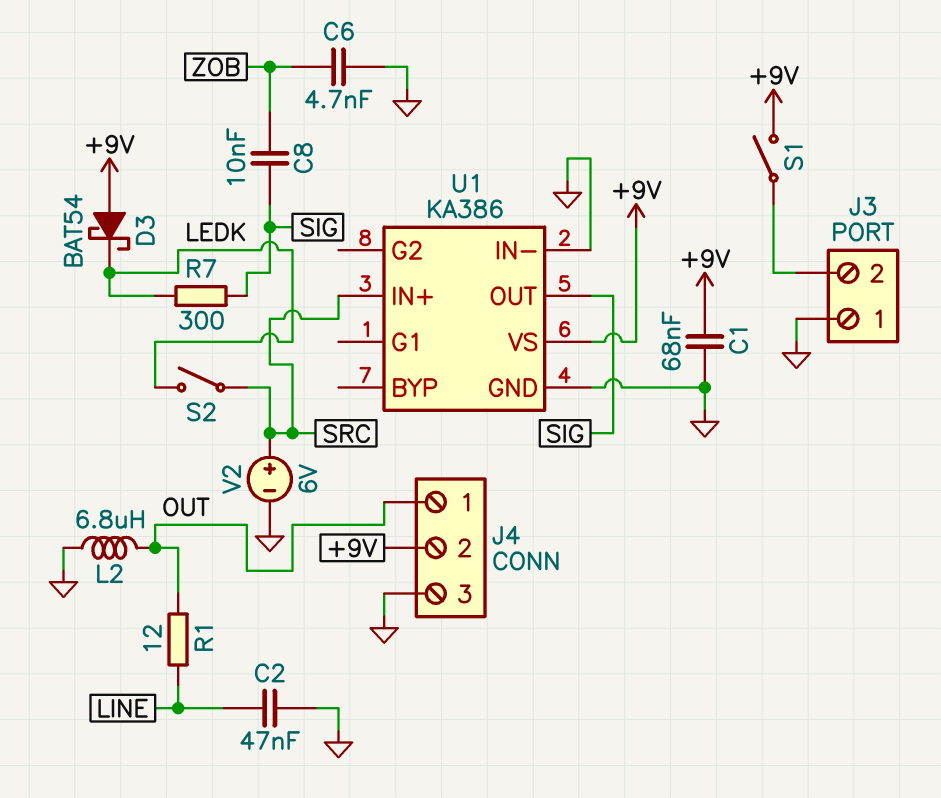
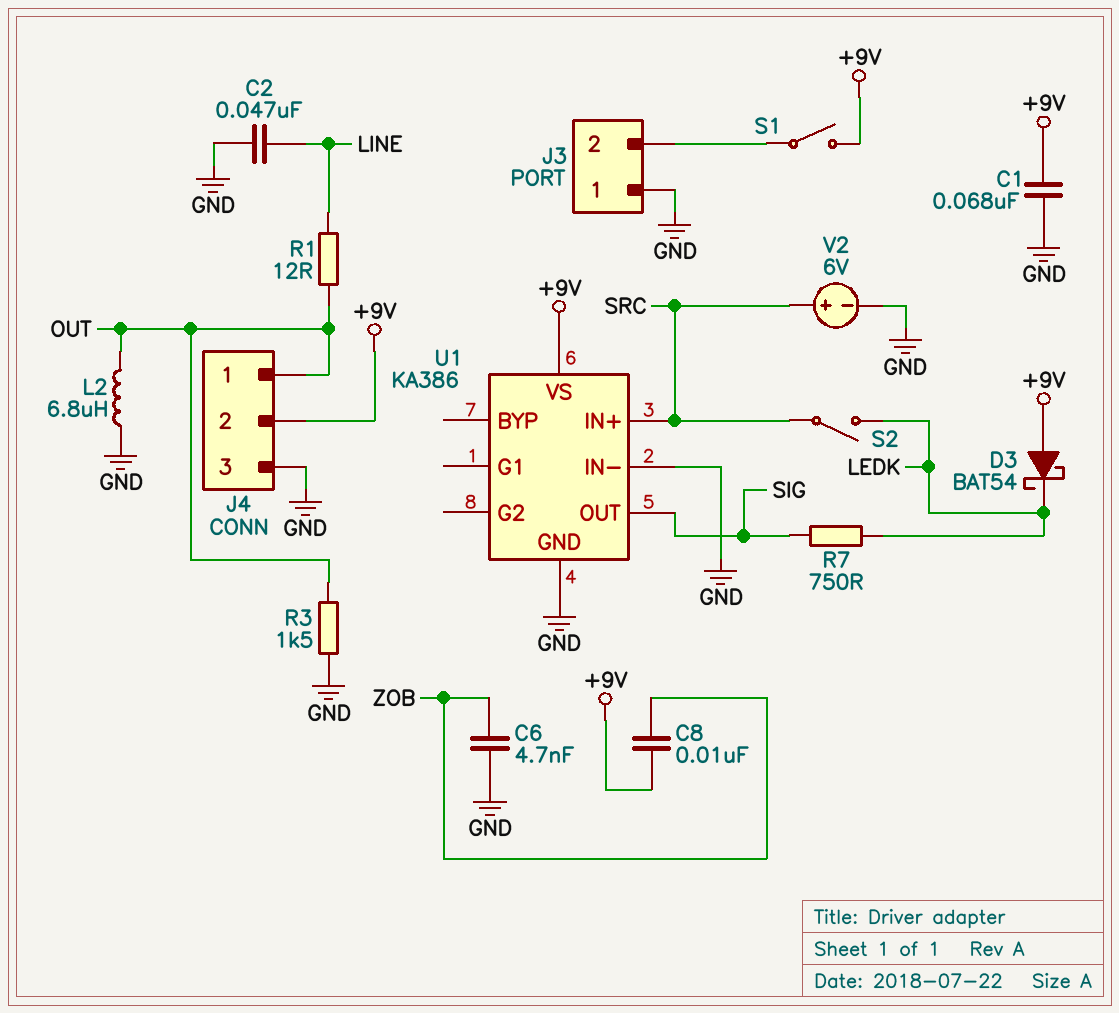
C8: 10nF (SIG, ZOB) -> 10nF (+9V, ZOB)
R3: none -> 1.5k (GND, OUT)
R7: 300 (LEDK, SIG) -> 750 (LEDK, SIG)

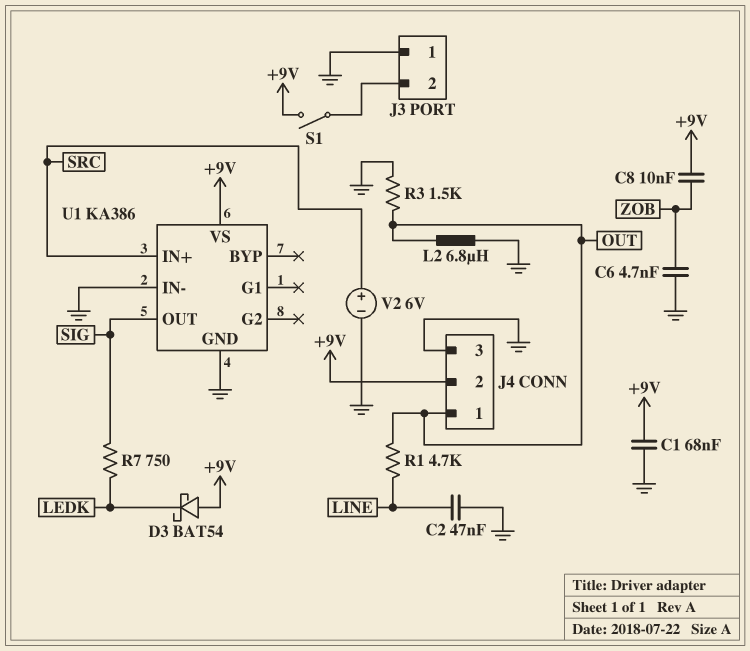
R1: 12 (LINE, OUT) -> 4.7k (LINE, OUT)
S2: switch (LEDK, SRC) -> none

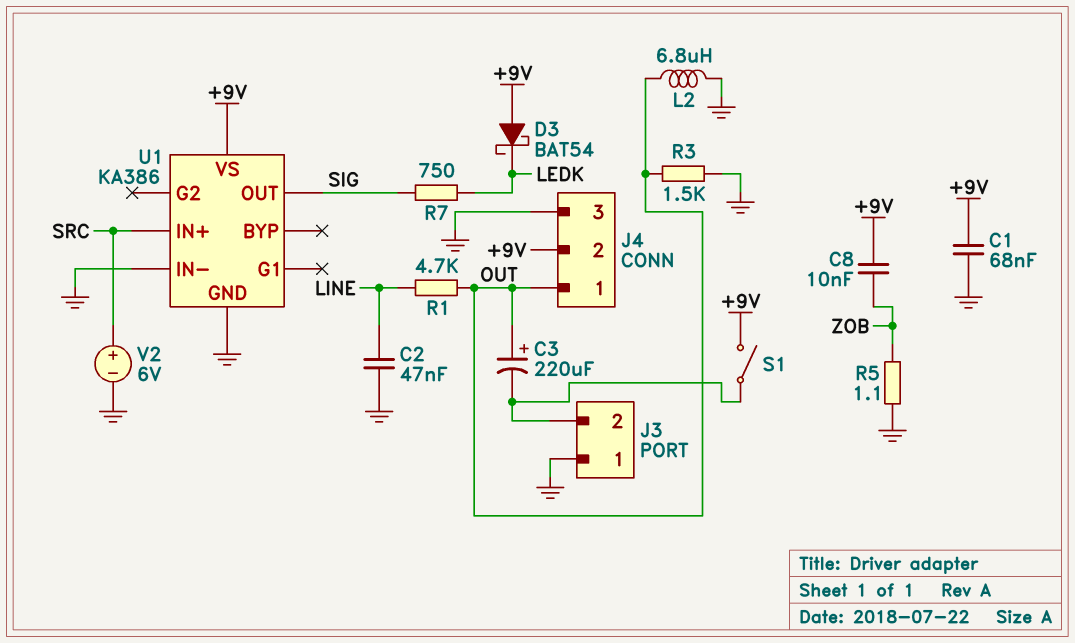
C3: none -> 220uF (plus OUT, minus J3/2)
C6: 4.7nF (GND, ZOB) -> none
R5: none -> 1.1 (GND, ZOB)

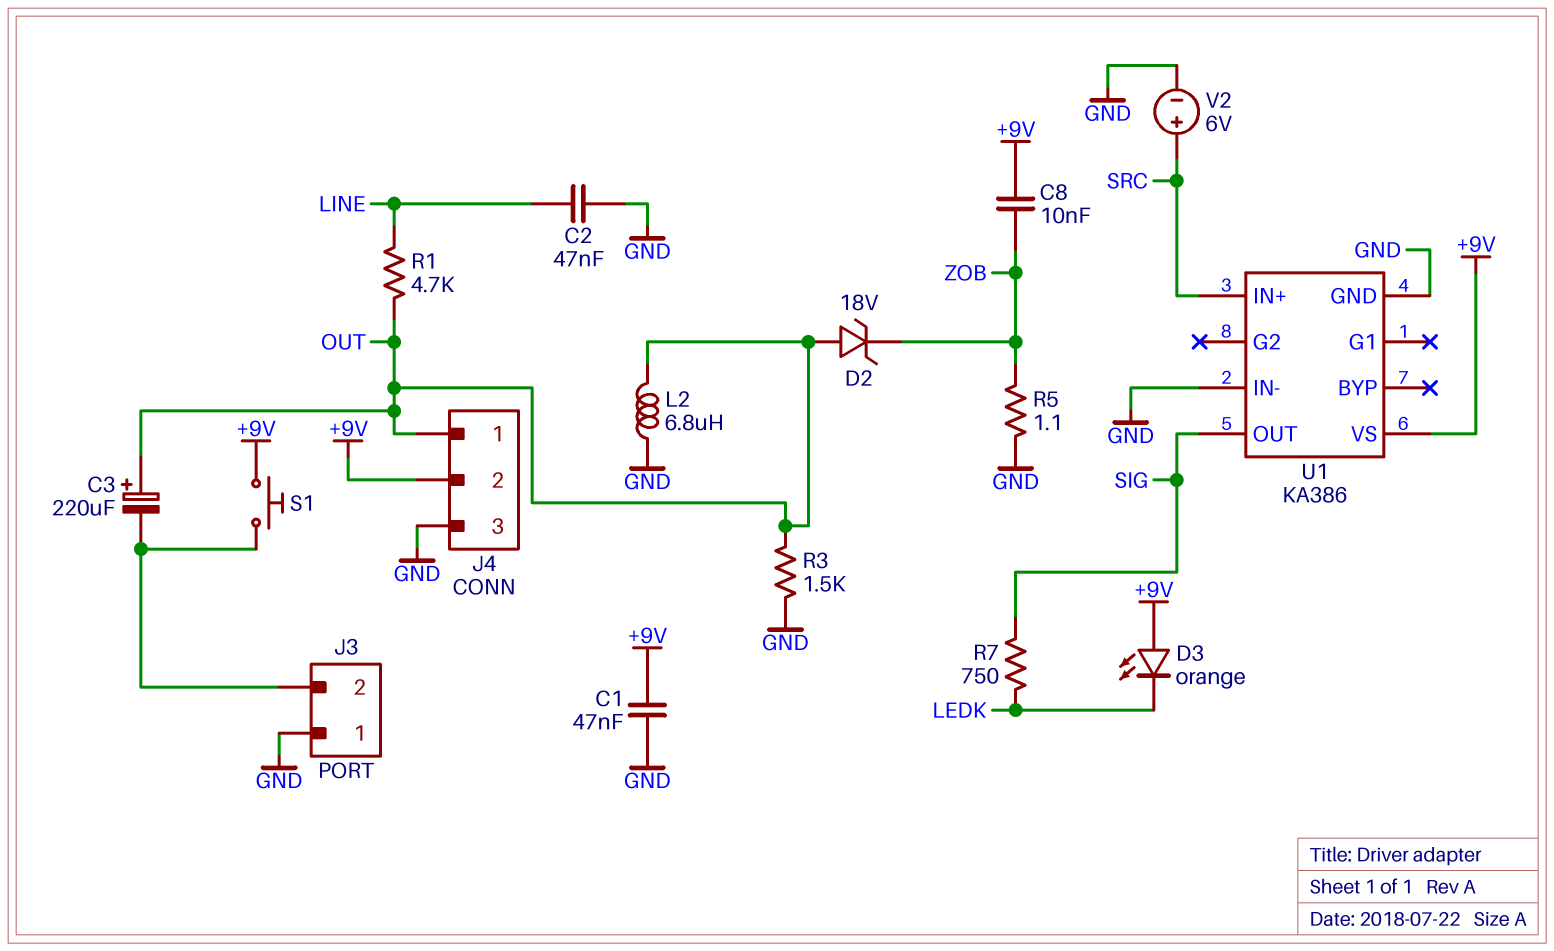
C1: 68nF (+9V, GND) -> 47nF (+9V, GND)
D2: none -> zener 18V (A OUT, K ZOB)
D3: schottky BAT54 (A +9V, K LEDK) -> LED orange (A +9V, K LEDK)
S1: switch (+9V, J3/2) -> button (+9V, J3/2)

